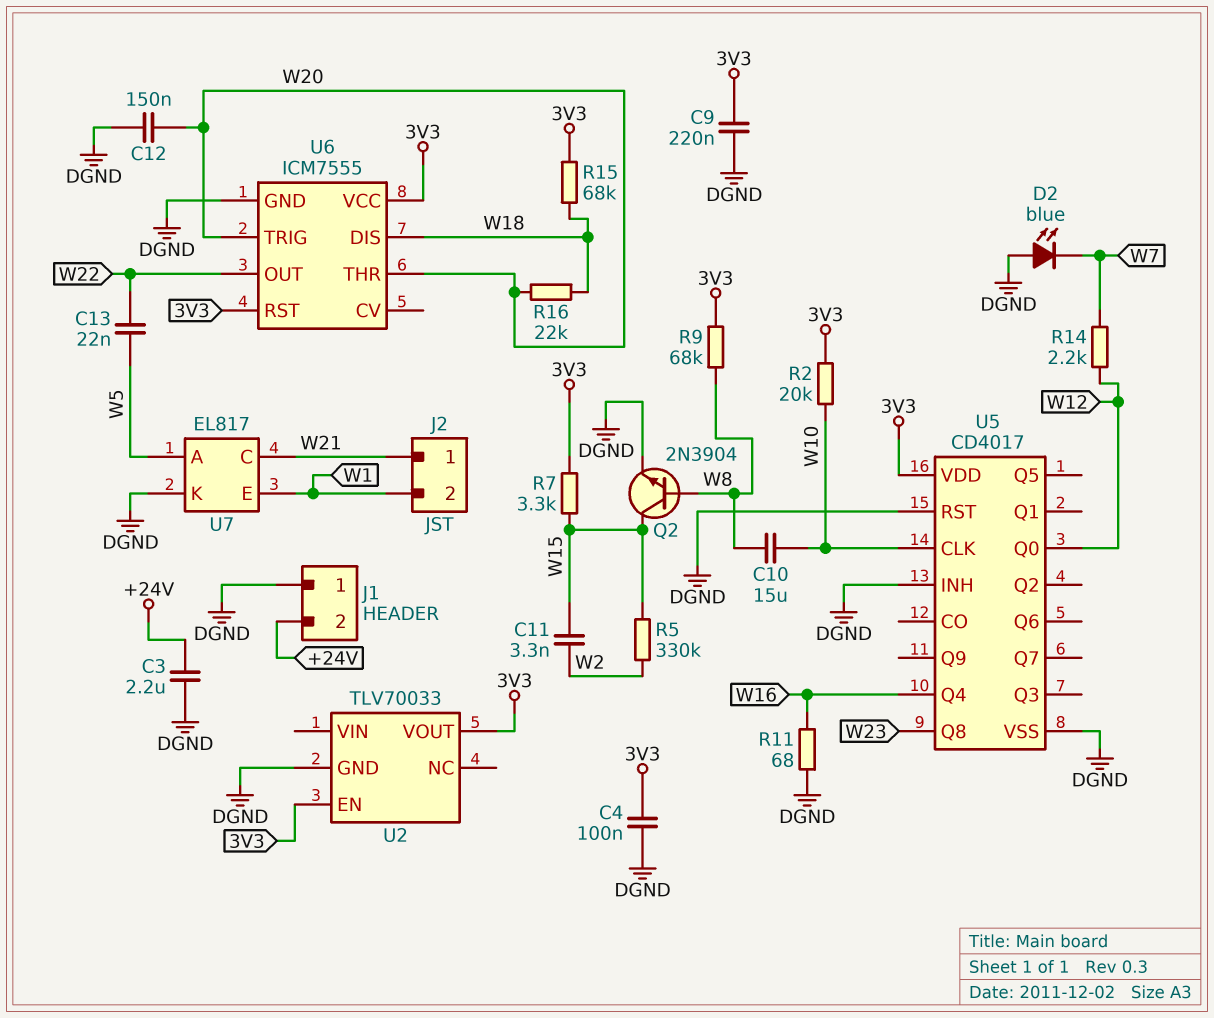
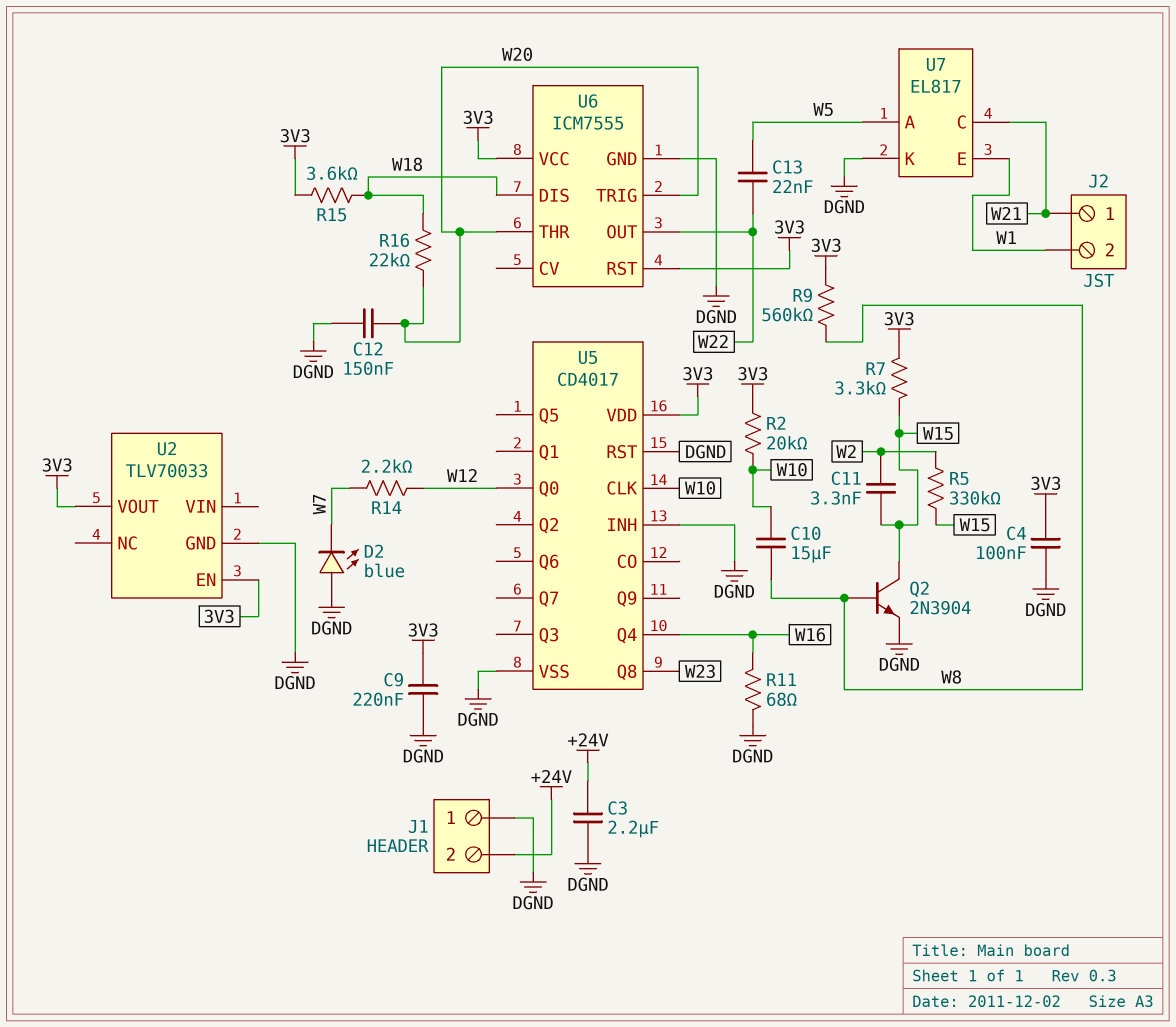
R9: 68k (3V3, W8) -> 560k (3V3, W8)
R15: 68k (3V3, W18) -> 3.6k (3V3, W18)

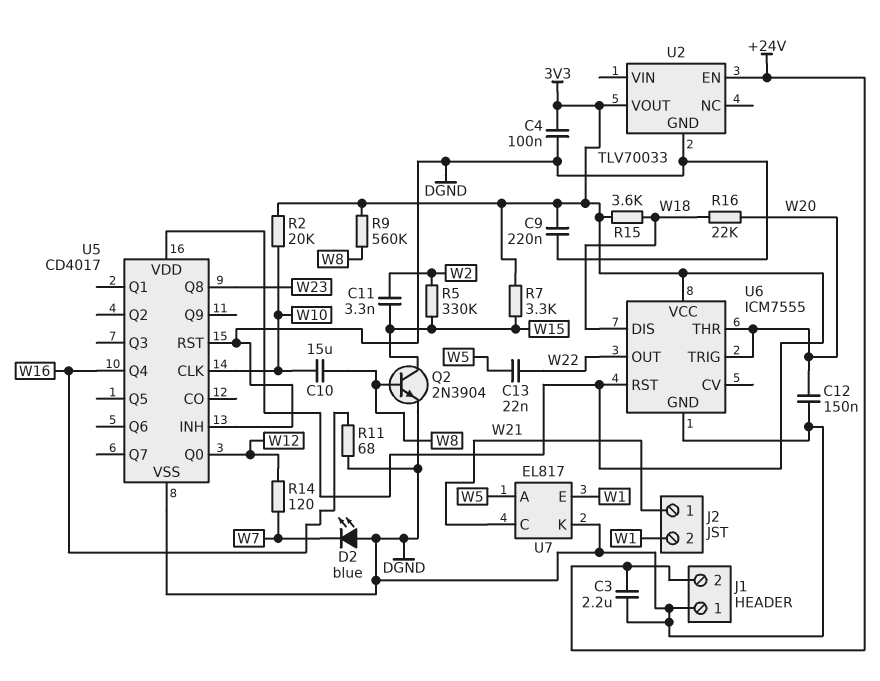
R14: 2.2k (W7, W12) -> 120 (W7, W12)
U2 pin EN: 3V3 -> +24V

